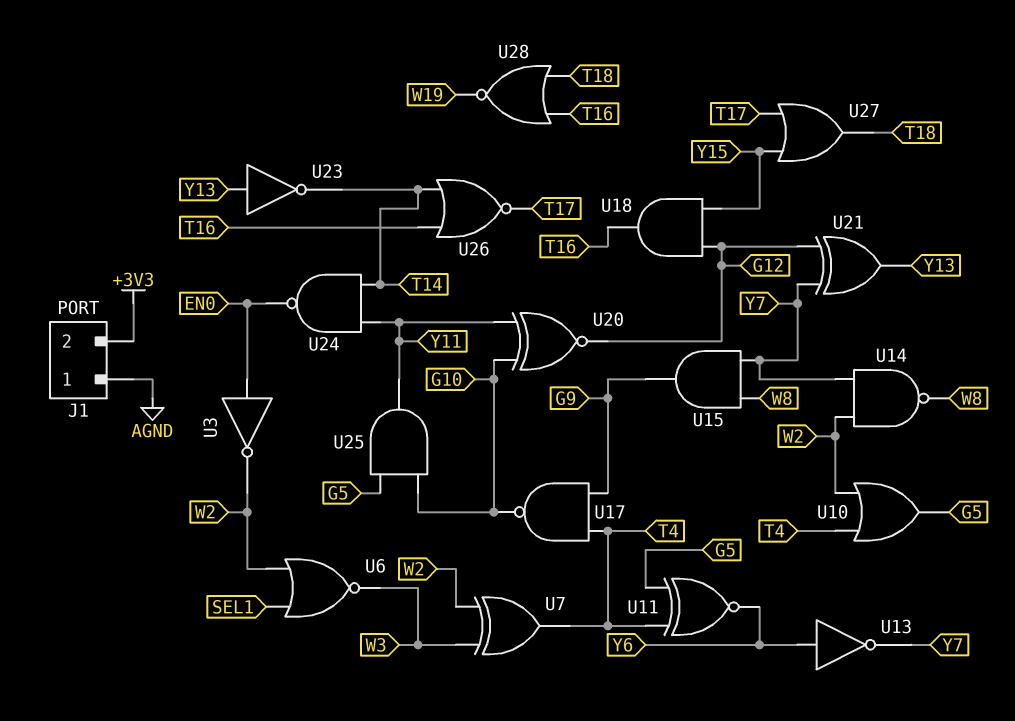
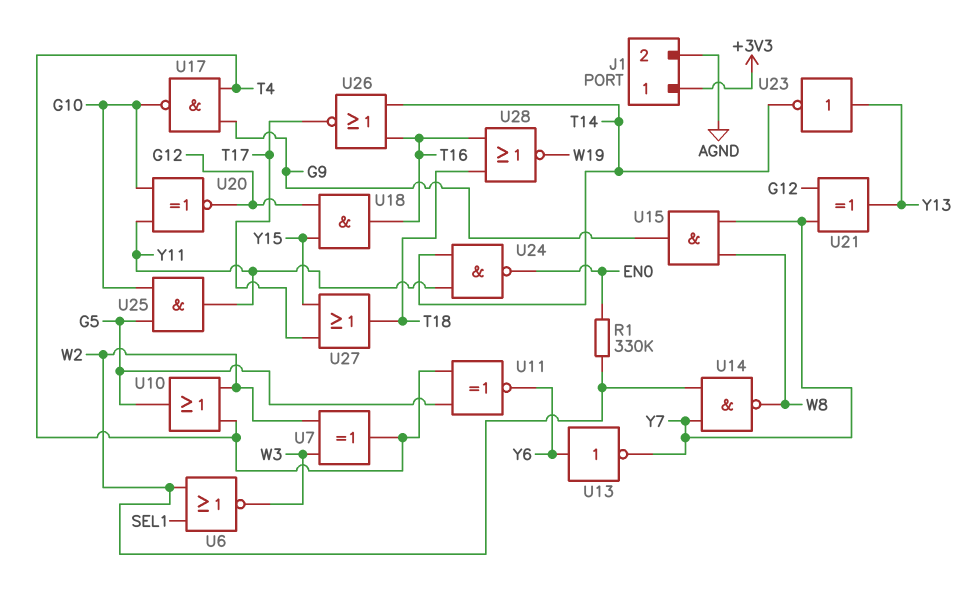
J1 pin 1: AGND -> +3V3
J1 pin 2: +3V3 -> AGND
R1: none -> 330k (EN0, W2)
U3: NOT (in EN0, out W2) -> none

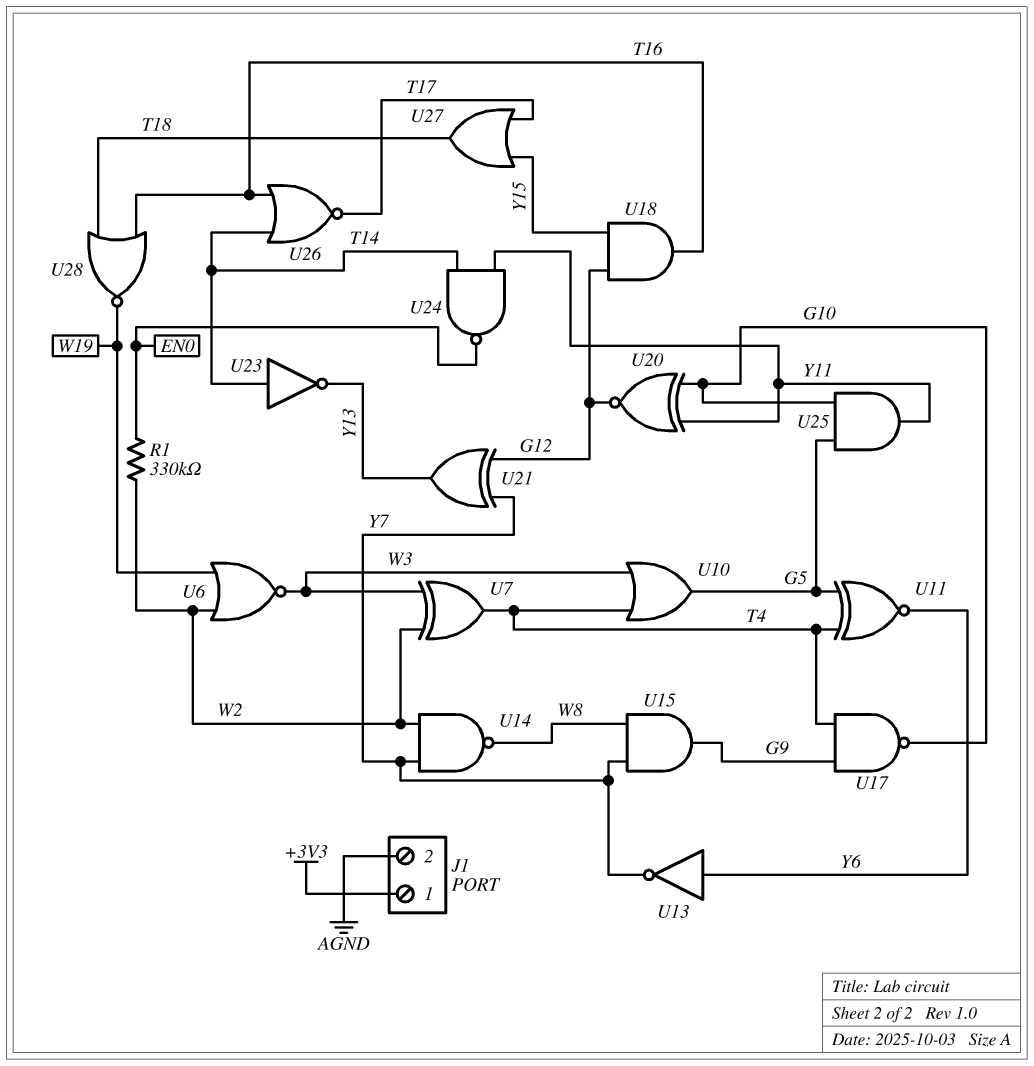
U6: NOR (in SEL1, in W2, out W3) -> NOR (in W2, in W19, out W3)
U10: OR (in T4, in W2, out G5) -> OR (in T4, in W3, out G5)
U23: NOT (in Y13, out T14) -> NOT (in T14, out Y13)

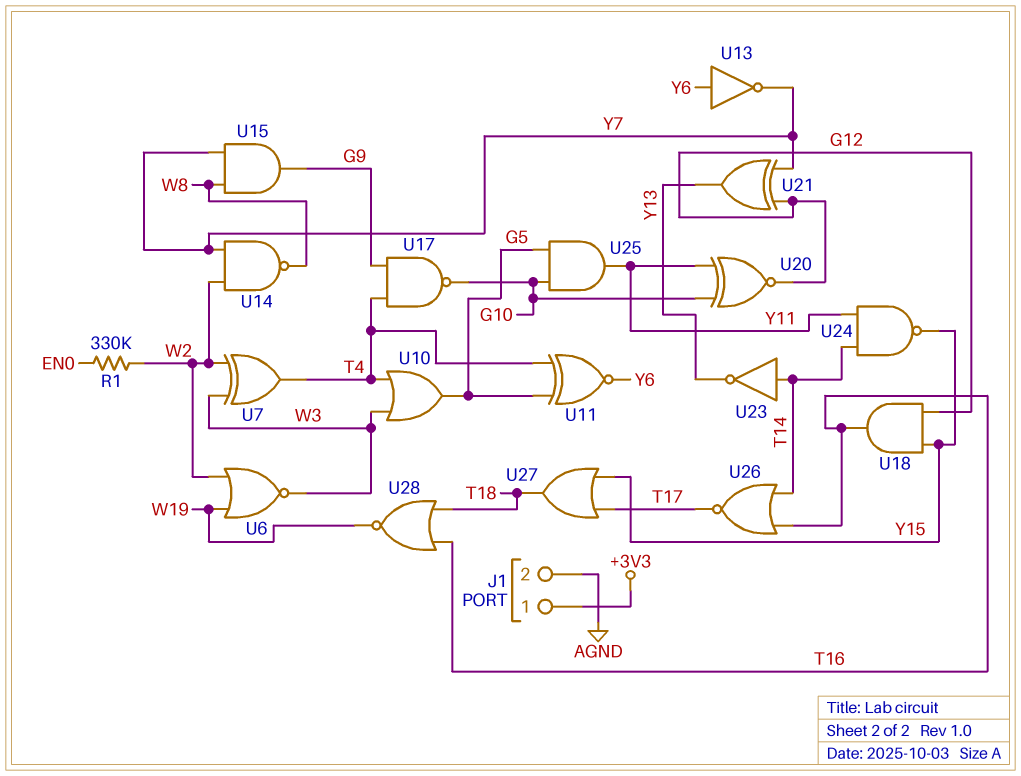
U24: NAND (in T14, in Y11, out EN0) -> NAND (in T14, in Y11, out Y15)

